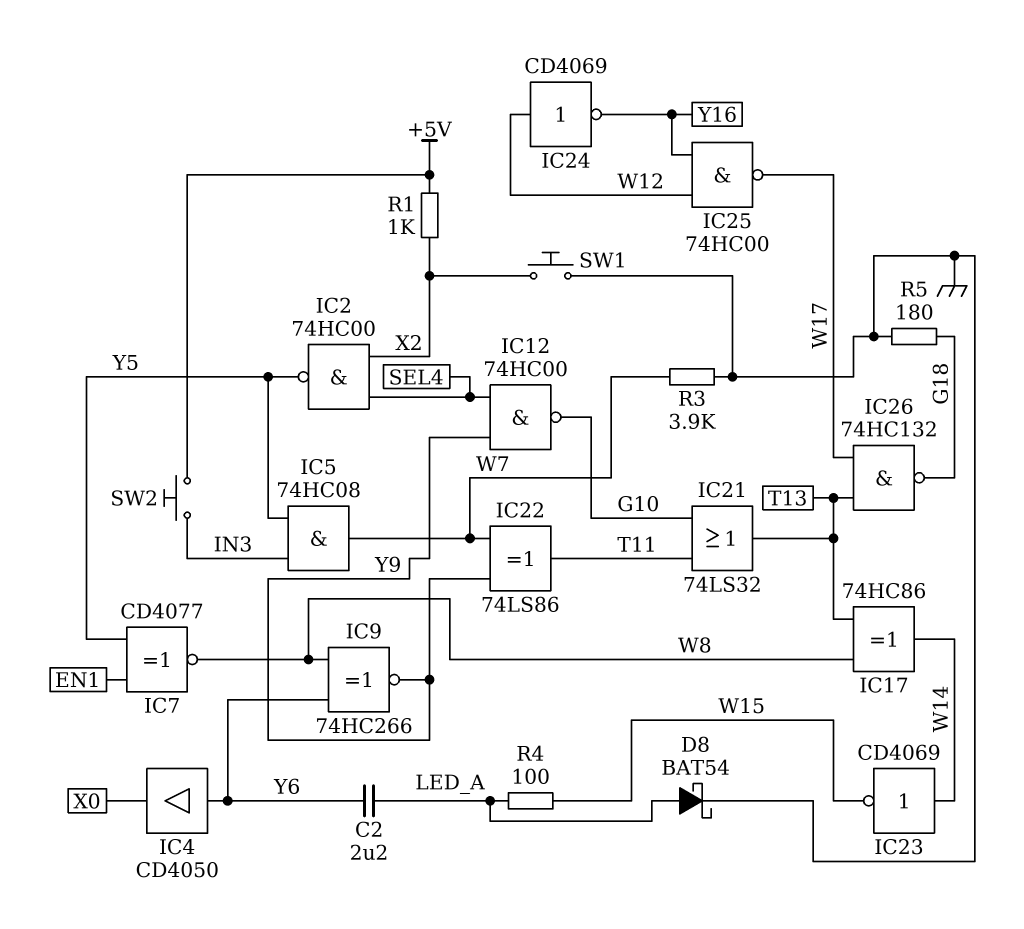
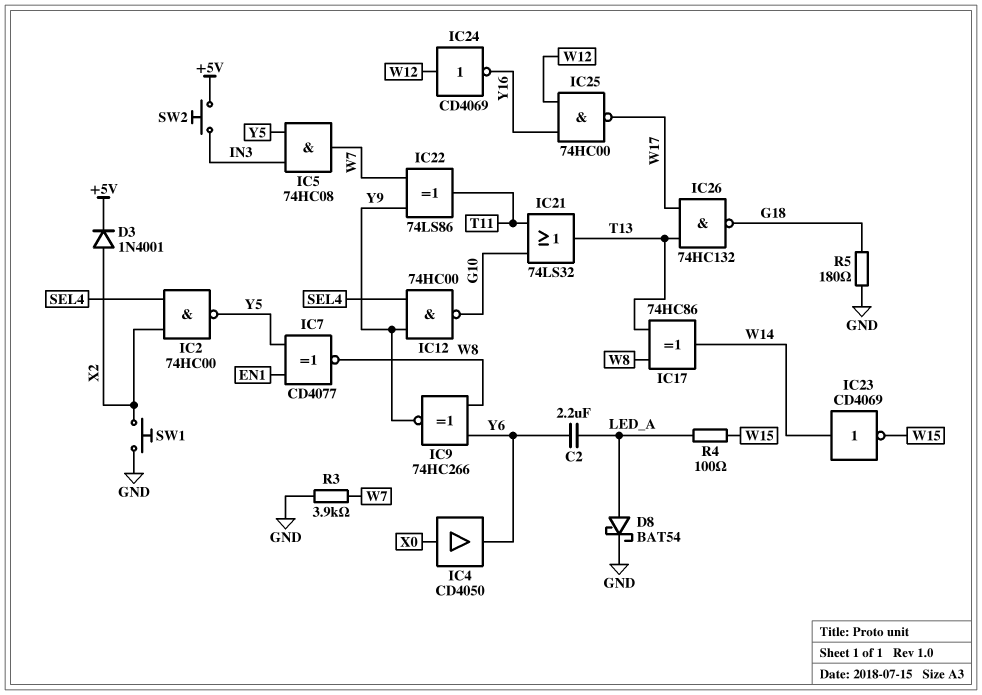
D3: none -> diode 1N4001 (A X2, K +5V)
IC4: buffer CD4050 (in Y6, out X0) -> buffer CD4050 (in X0, out Y6)
R1: 1k (+5V, X2) -> none

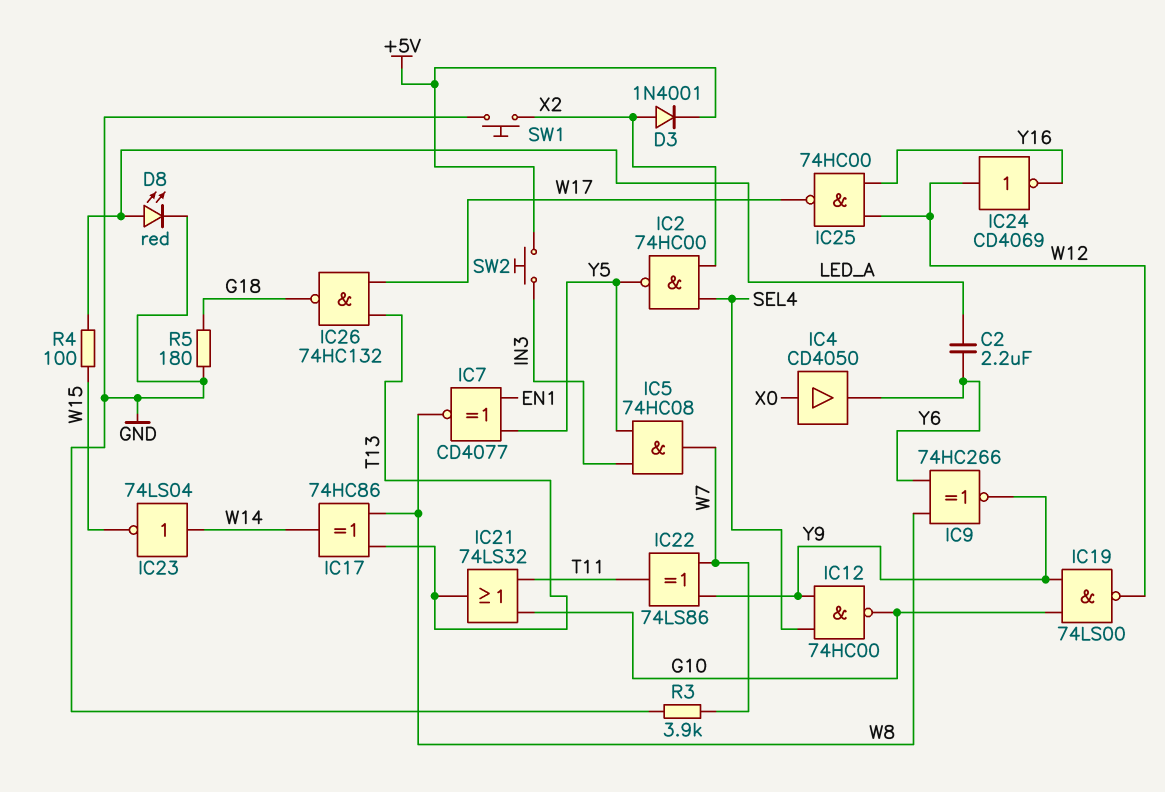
D8: schottky BAT54 (A LED_A, K GND) -> LED red (A LED_A, K GND)
IC19: none -> NAND 74LS00 (in G10, in Y9, out W12)
IC23: NOT CD4069 (in W14, out W15) -> NOT 74LS04 (in W14, out W15)

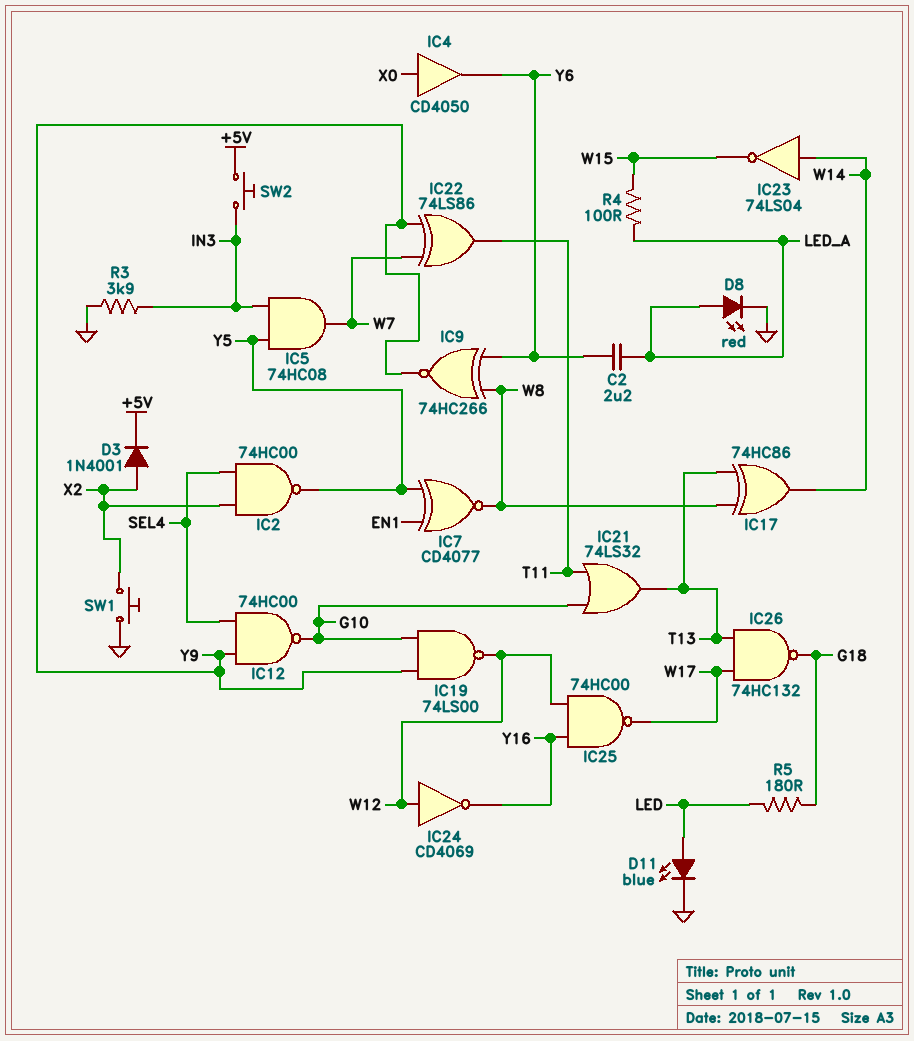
D11: none -> LED blue (A LED, K GND)
R3: 3.9k (GND, W7) -> 3.9k (GND, IN3)
R5: 180 (G18, GND) -> 180 (G18, LED)

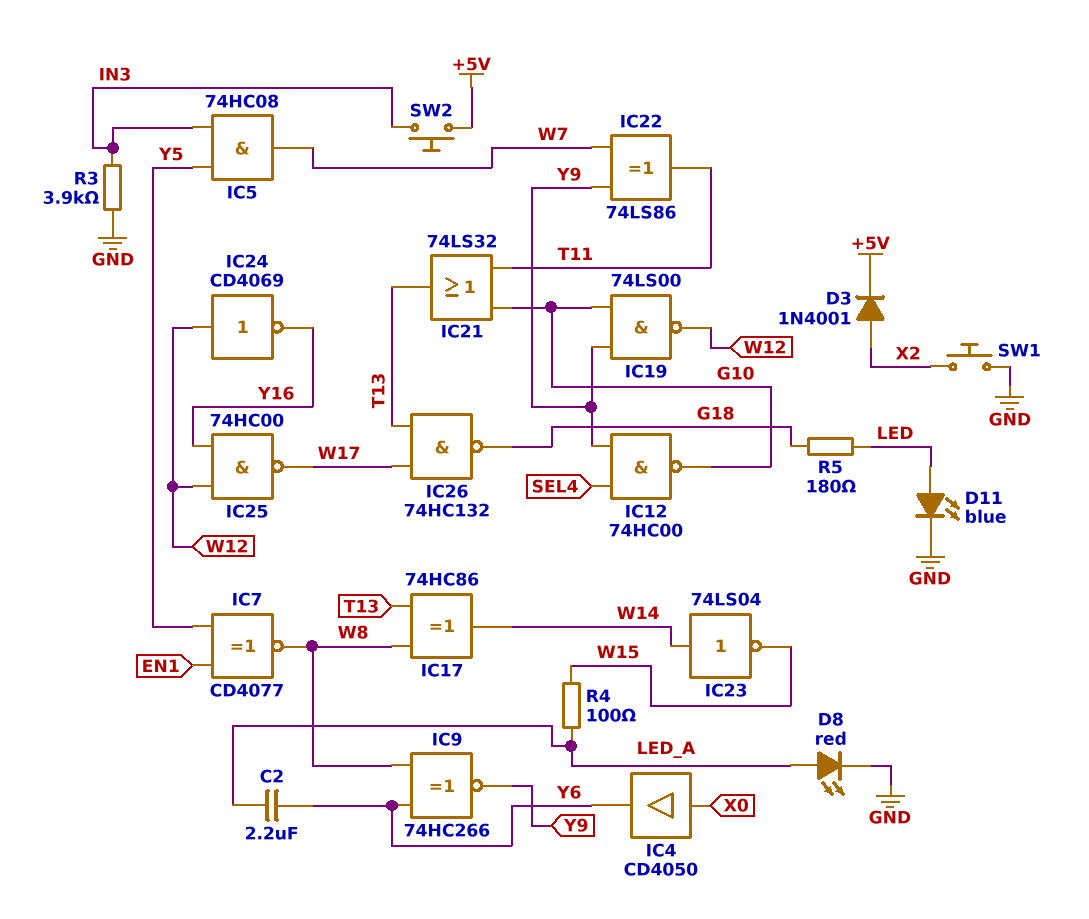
IC2: NAND 74HC00 (in SEL4, in X2, out Y5) -> none

